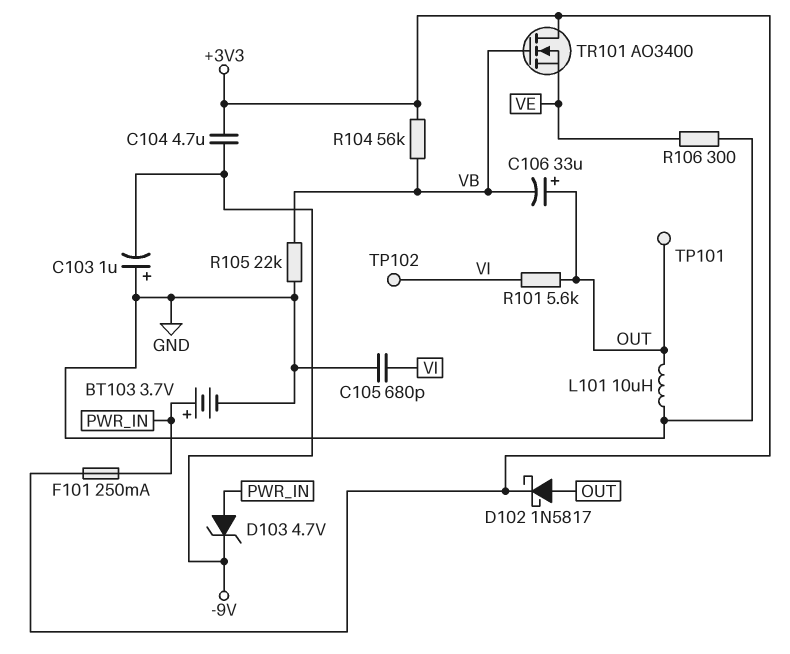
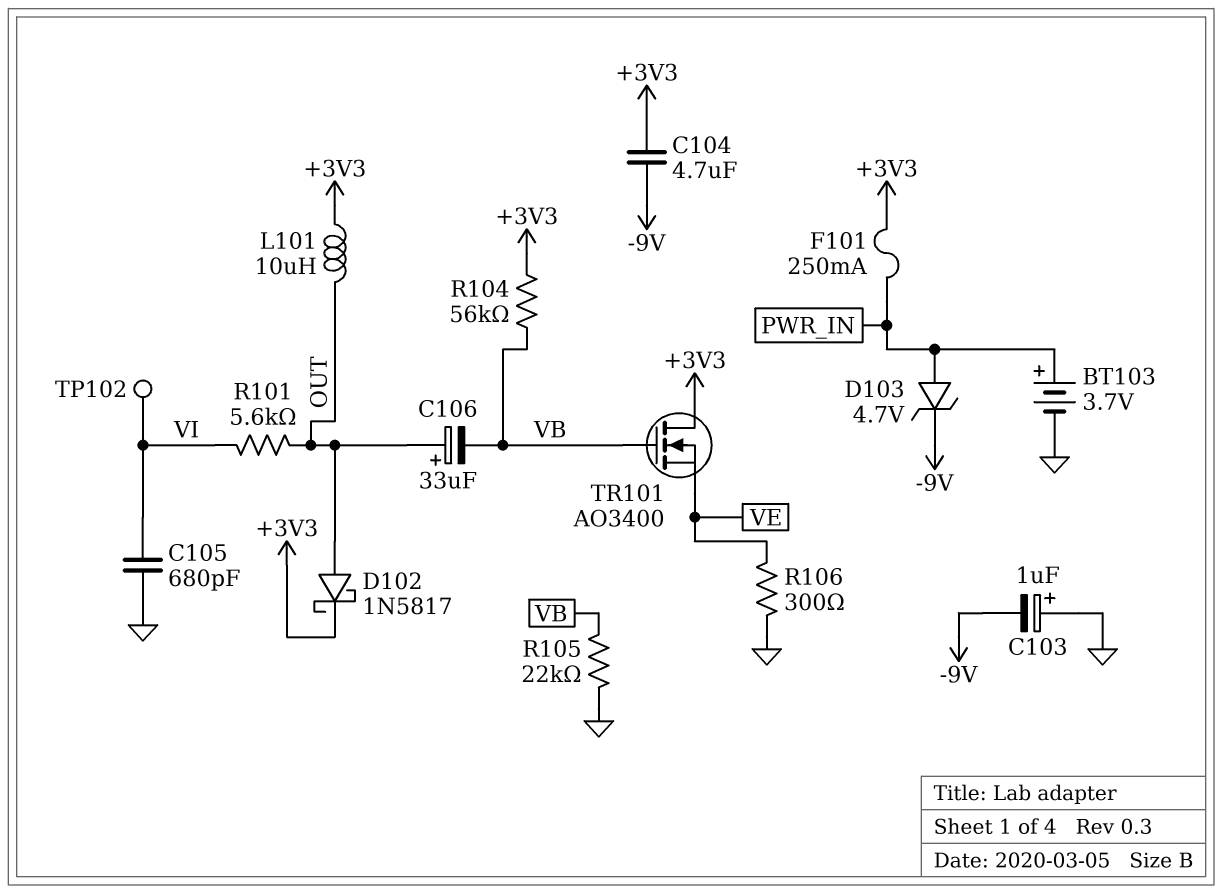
L101: 10uH (GND, OUT) -> 10uH (+3V3, OUT)
TP101: test point (OUT) -> none

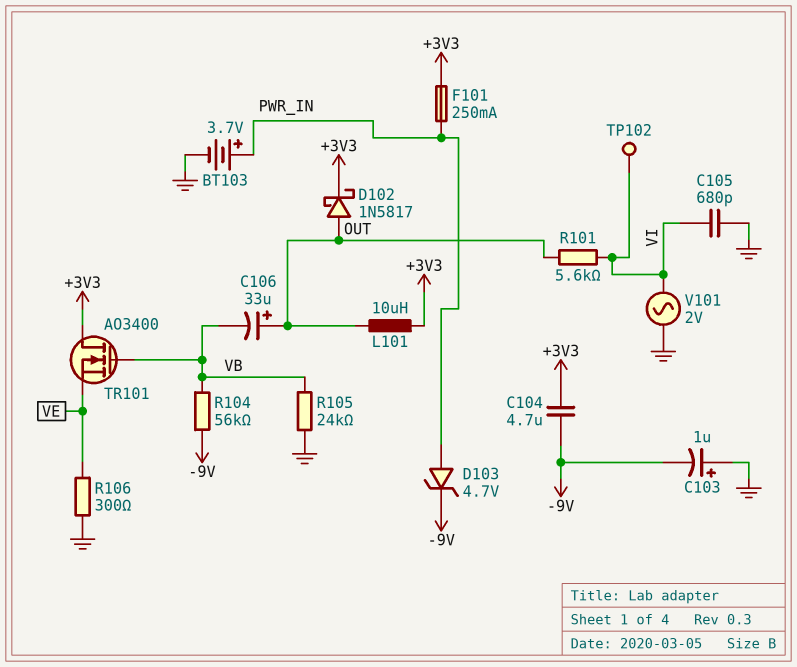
R104: 56k (+3V3, VB) -> 56k (-9V, VB)
R105: 22k (GND, VB) -> 24k (GND, VB)
V101: none -> AC 2V (GND, VI)

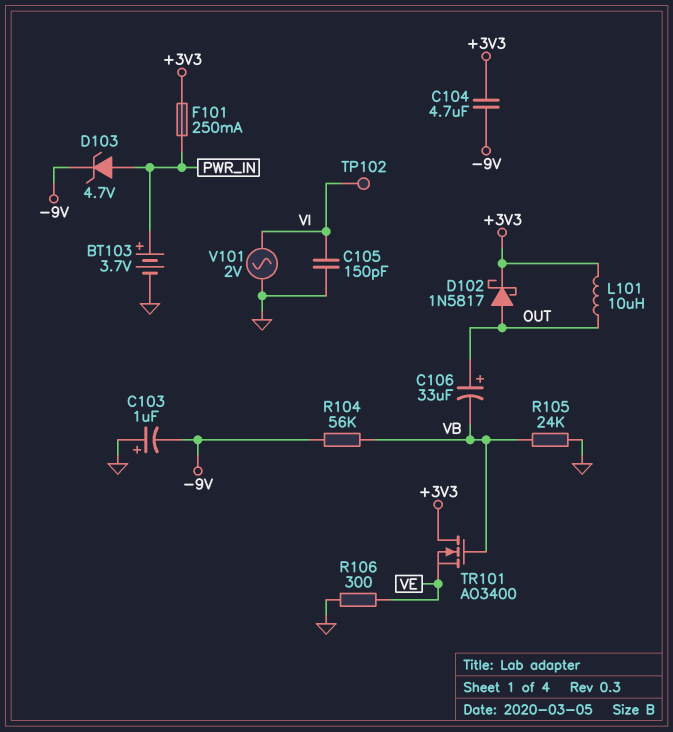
C105: 680pF (GND, VI) -> 150pF (GND, VI)
R101: 5.6k (OUT, VI) -> none

